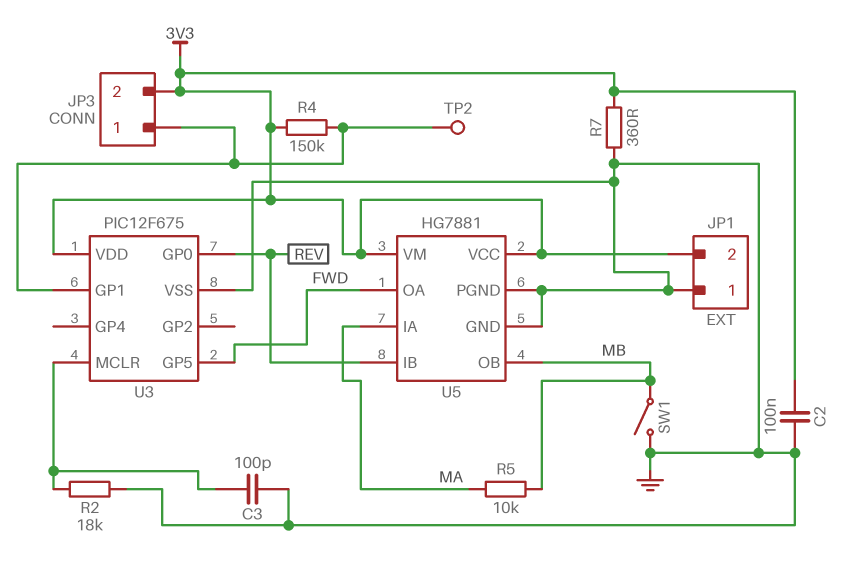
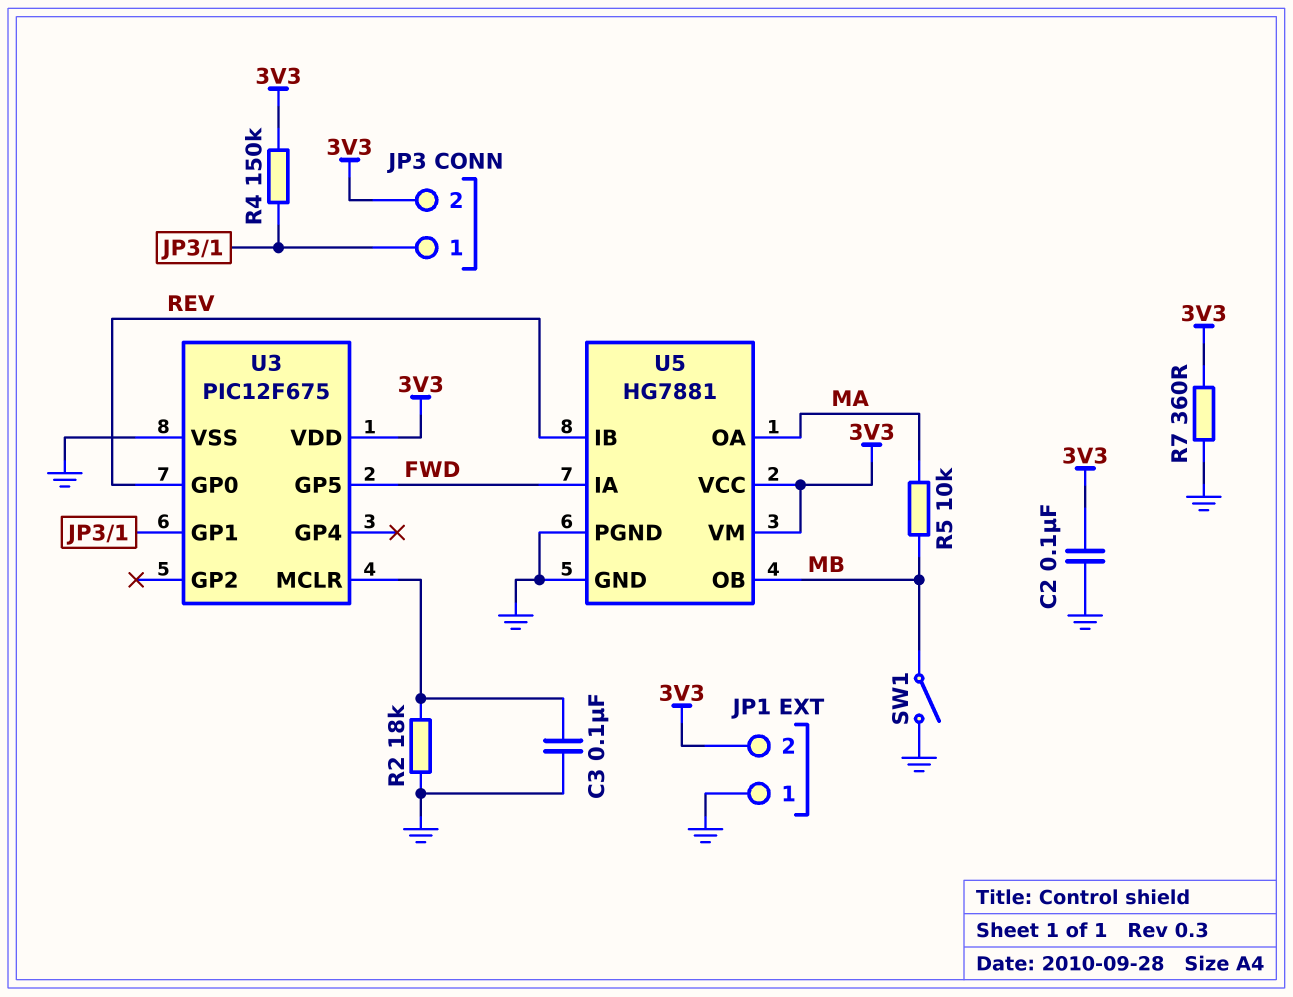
C3: 100pF (GND, U3/MCLR) -> 100nF (GND, U3/MCLR)
TP2: test point (JP3/1) -> none
U5 pin IA: MA -> FWD
U5 pin OA: FWD -> MA

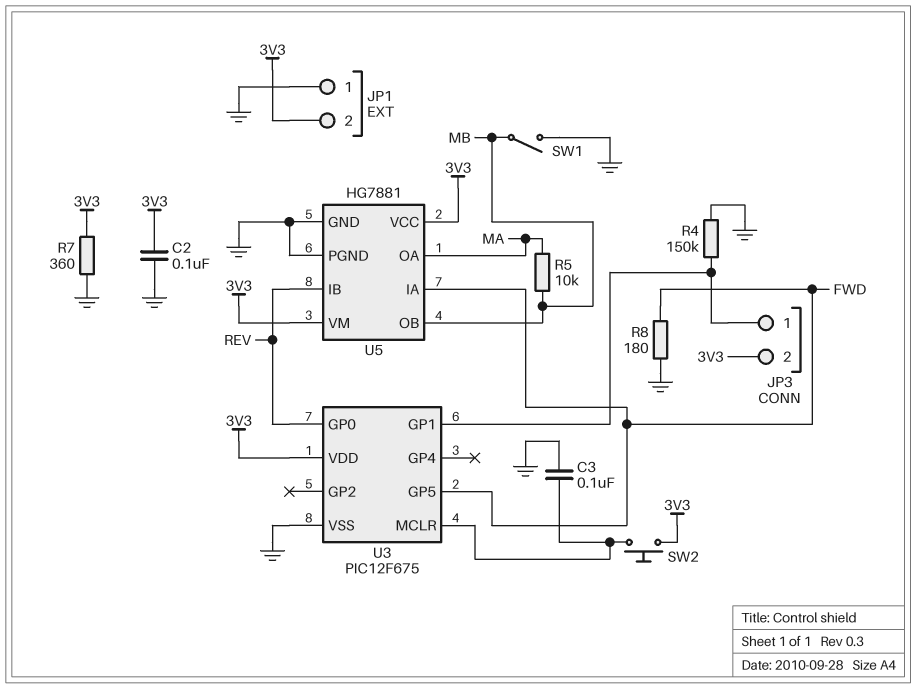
R2: 18k (GND, U3/MCLR) -> none
R4: 150k (3V3, JP3/1) -> 150k (GND, JP3/1)
R8: none -> 180 (FWD, GND)
SW2: none -> button (3V3, U3/MCLR)

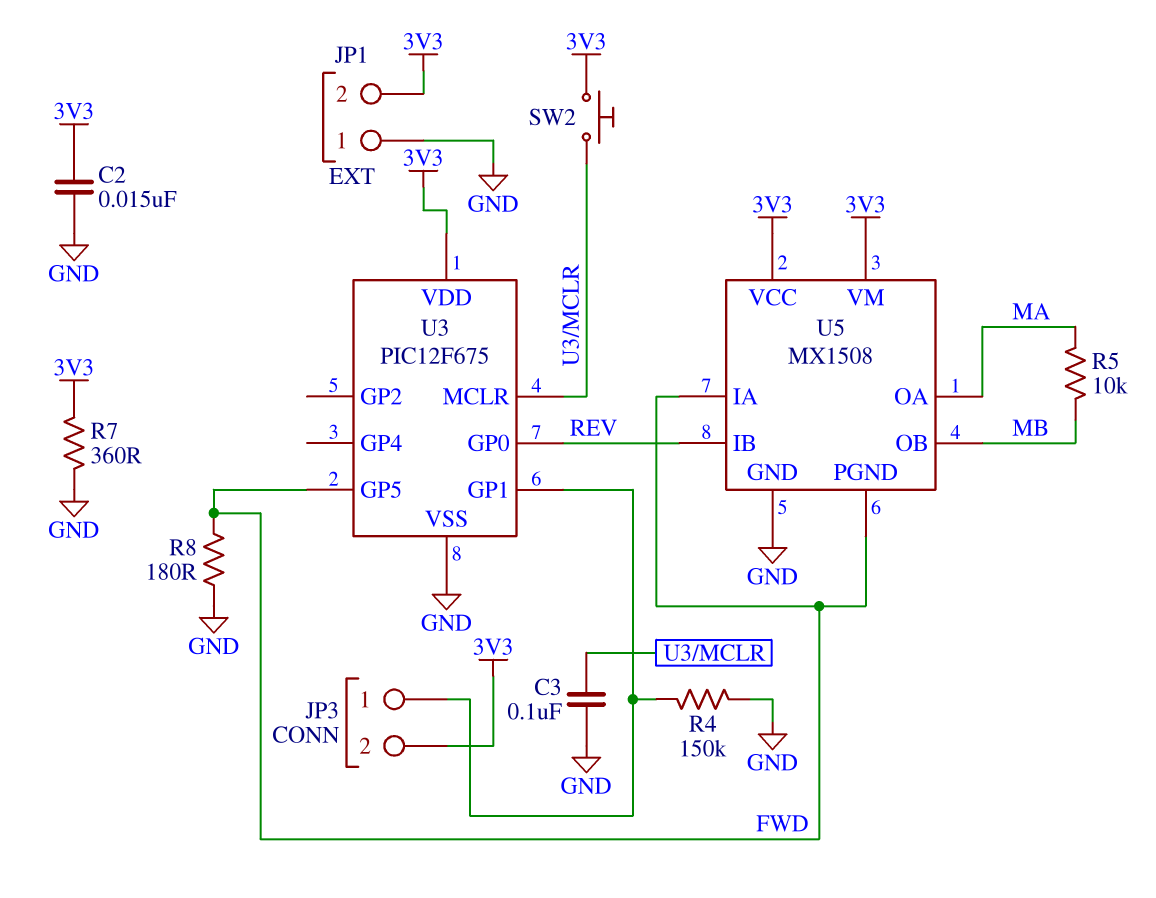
C2: 100nF (3V3, GND) -> 15nF (3V3, GND)
SW1: switch (GND, MB) -> none
U5: HG7881 -> MX1508
U5 pin PGND: GND -> FWD

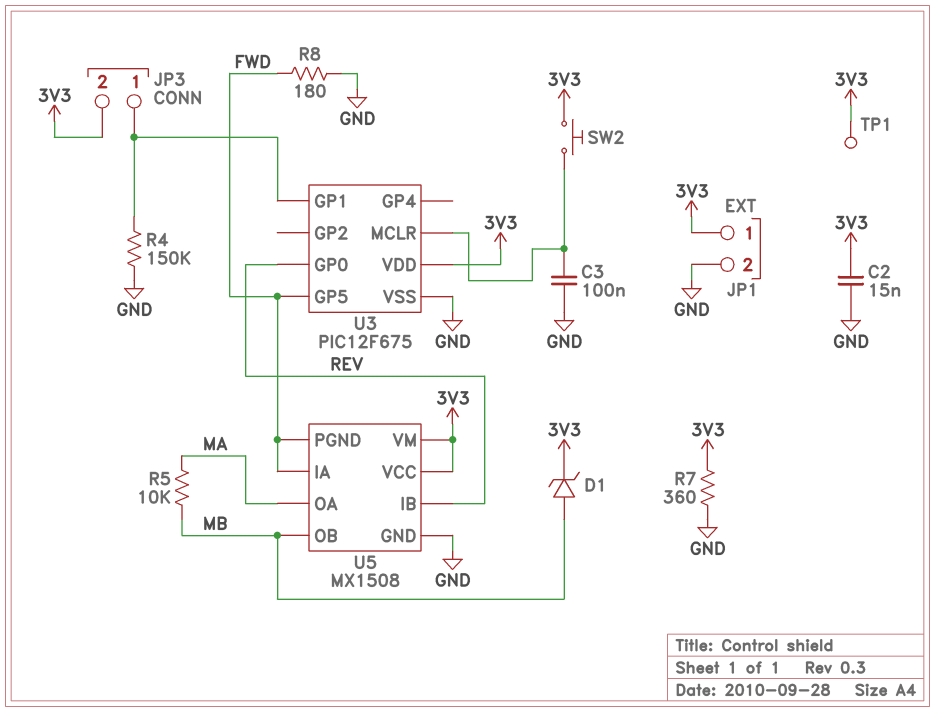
D1: none -> zener (A MB, K 3V3)
JP1 pin 1: GND -> 3V3
JP1 pin 2: 3V3 -> GND
TP1: none -> test point (3V3)

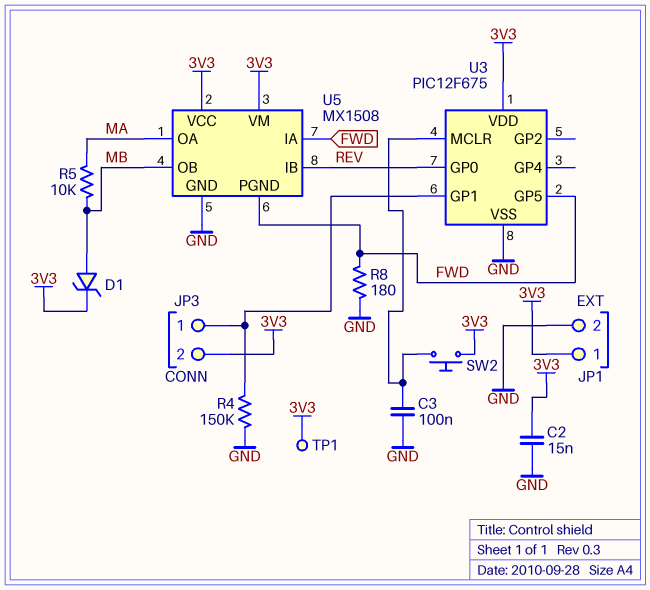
R7: 360 (3V3, GND) -> none

